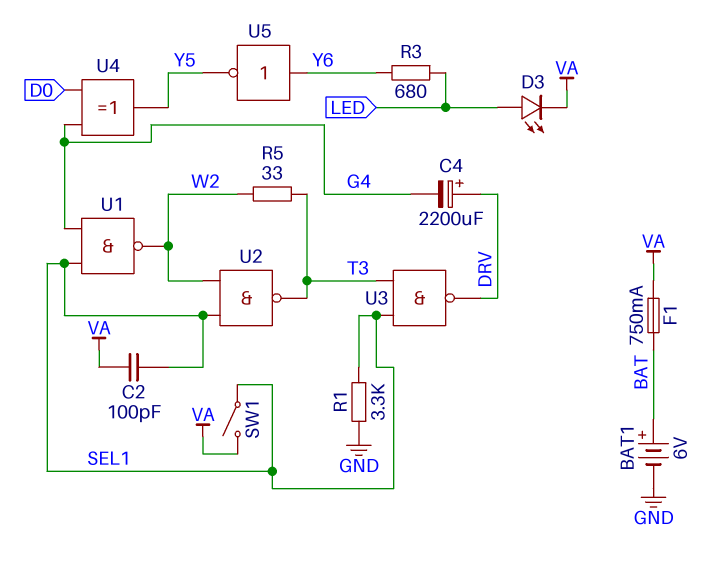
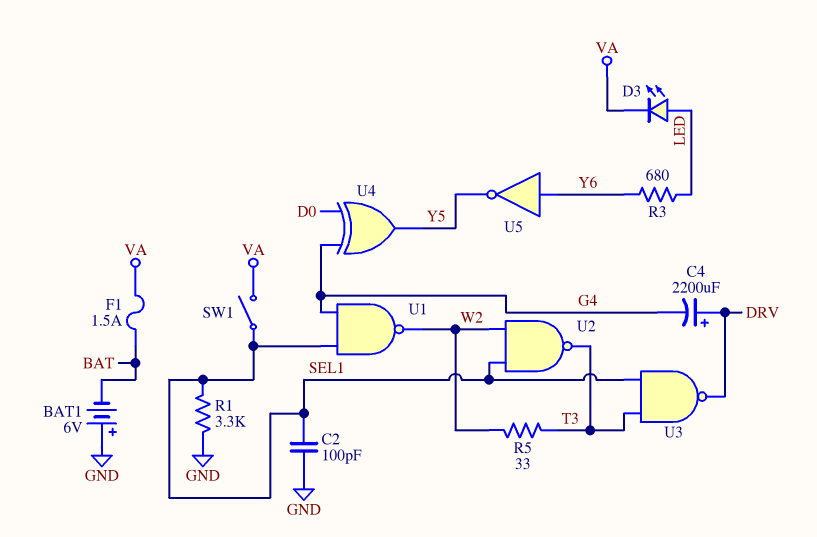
BAT1: 6V (plus BAT, minus GND) -> 6V (plus GND, minus BAT)
C2: 100pF (SEL1, VA) -> 100pF (GND, SEL1)
F1: 750mA (BAT, VA) -> 1.5A (BAT, VA)

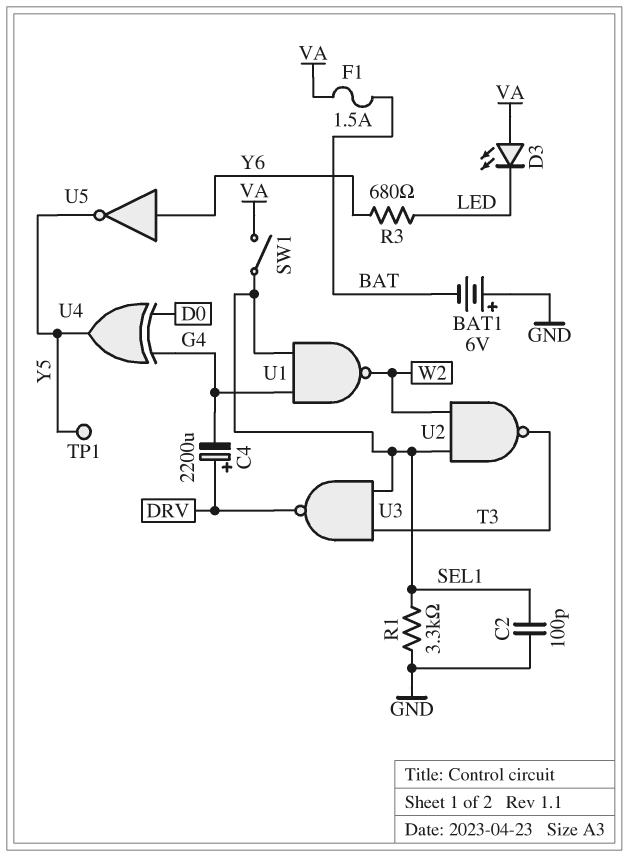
D3: LED (A LED, K VA) -> LED (A VA, K LED)
R5: 33 (T3, W2) -> none
TP1: none -> test point (Y5)

